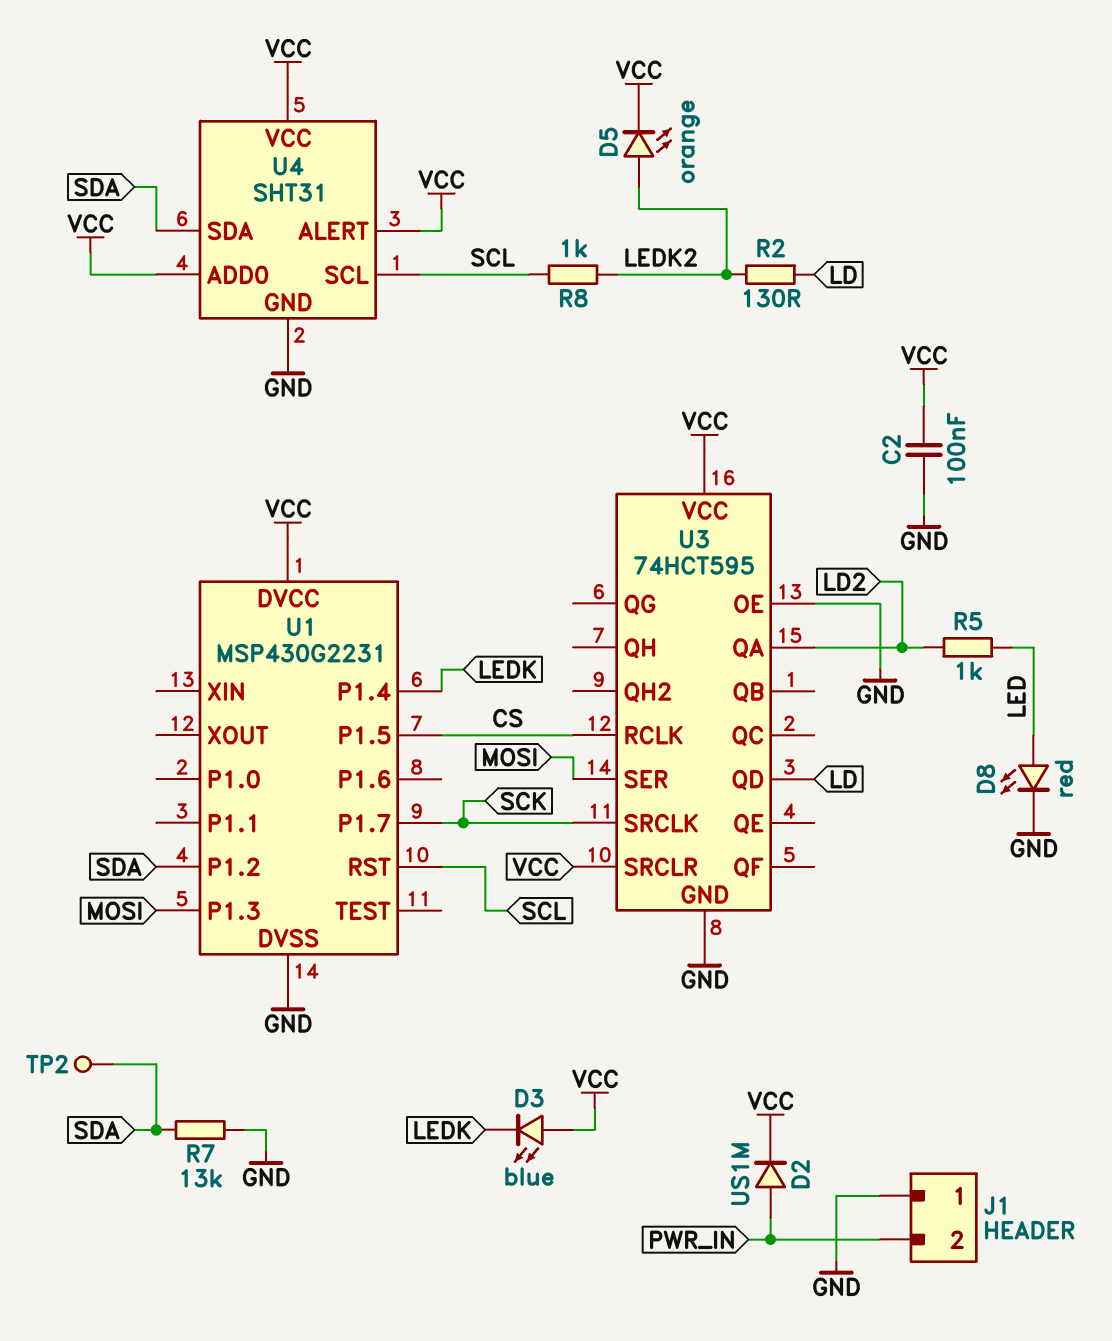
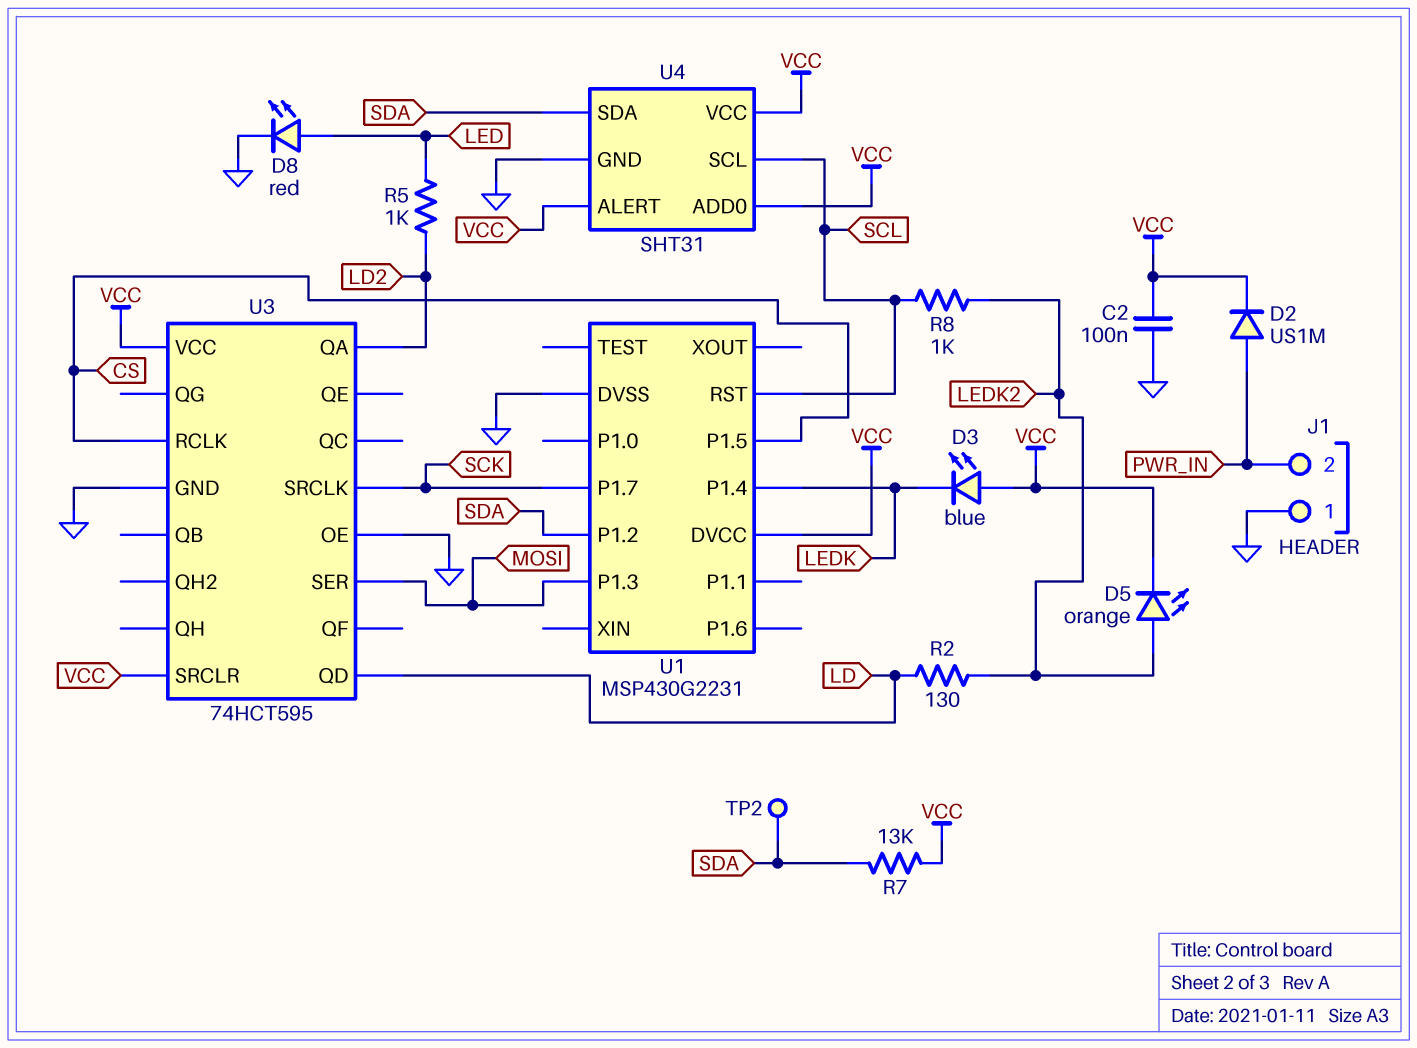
R7: 13k (GND, SDA) -> 13k (SDA, VCC)

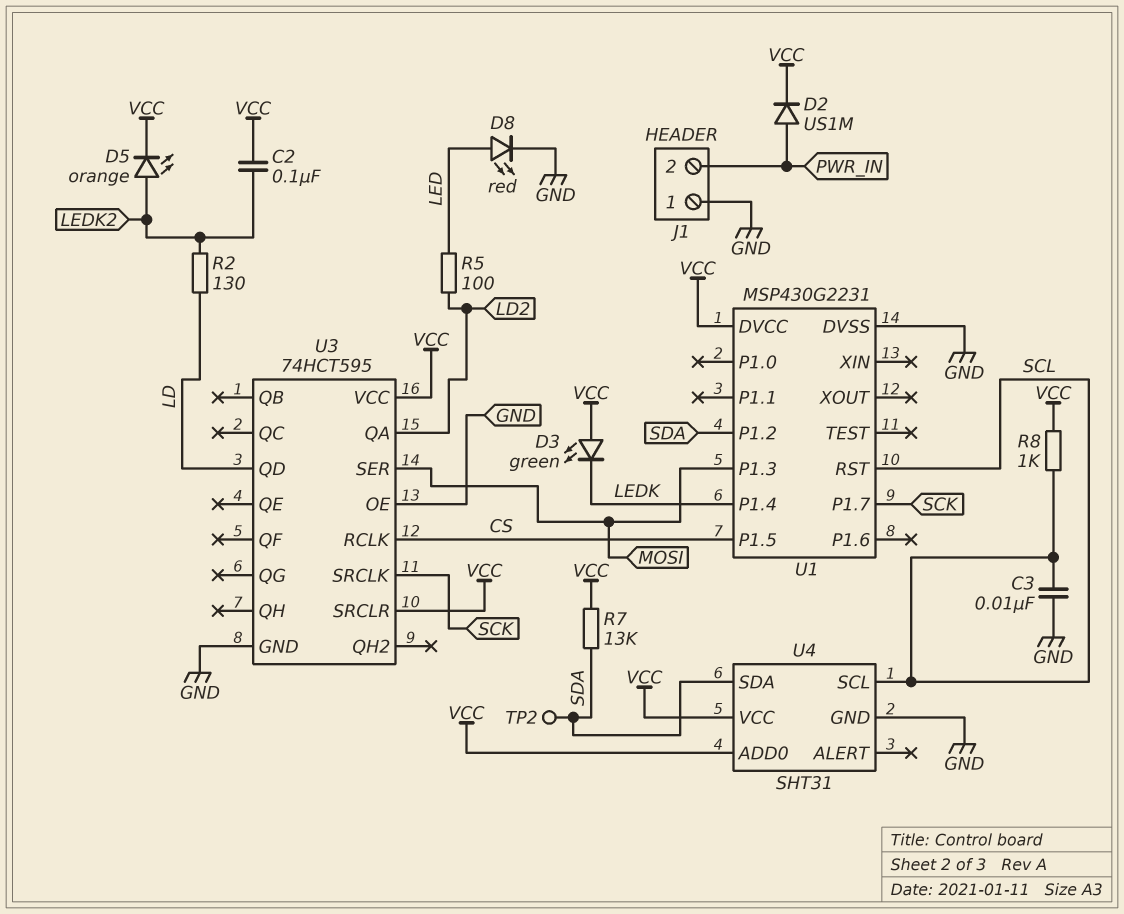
C2: 100nF (GND, VCC) -> 100nF (LEDK2, VCC)
C3: none -> 10nF (GND, SCL)
D3: LED blue (A VCC, K LEDK) -> LED green (A VCC, K LEDK)
R5: 1k (LD2, LED) -> 100 (LD2, LED)
R8: 1k (LEDK2, SCL) -> 1k (SCL, VCC)
U4 pin ALERT: VCC -> none

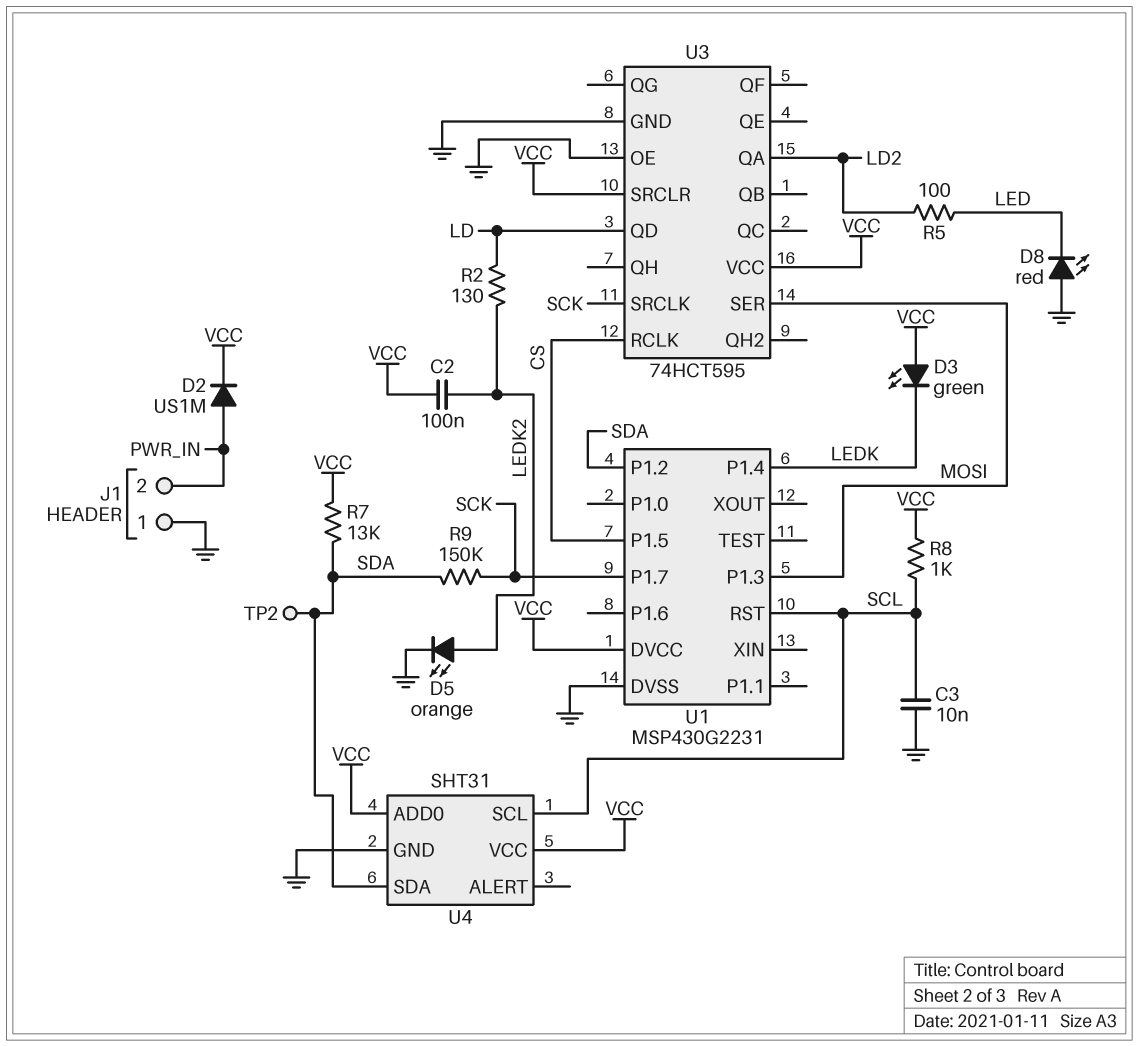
D5: LED orange (A LEDK2, K VCC) -> LED orange (A LEDK2, K GND)
D8: LED red (A LED, K GND) -> LED red (A GND, K LED)
R9: none -> 150k (SCK, SDA)

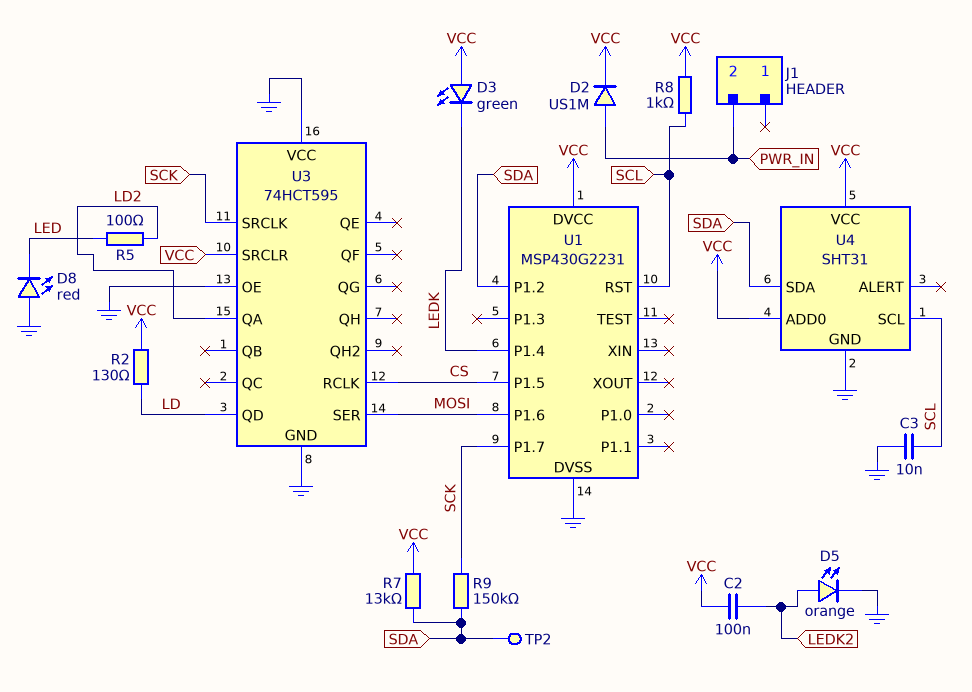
J1 pin 1: GND -> none
R2: 130 (LD, LEDK2) -> 130 (LD, VCC)
U1 pin P1.3: MOSI -> none
U1 pin P1.6: none -> MOSI
U3 pin VCC: VCC -> GND

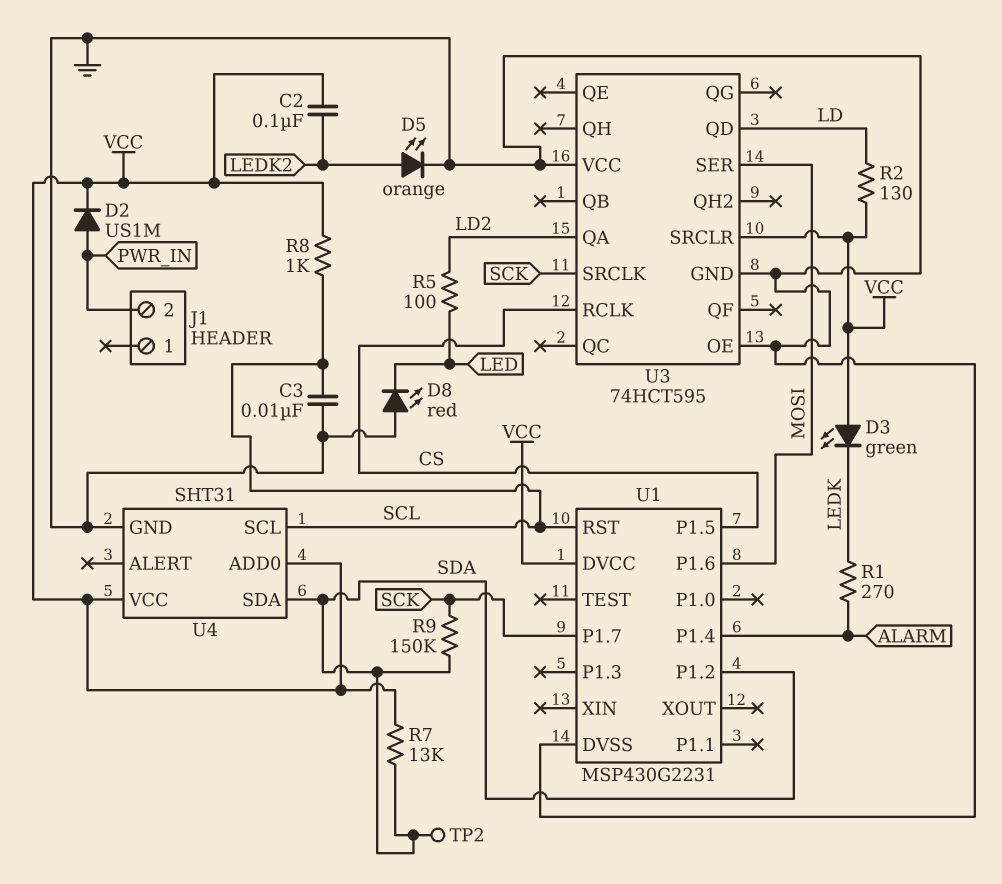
R1: none -> 270 (ALARM, LEDK)
U1 pin P1.4: LEDK -> ALARM

